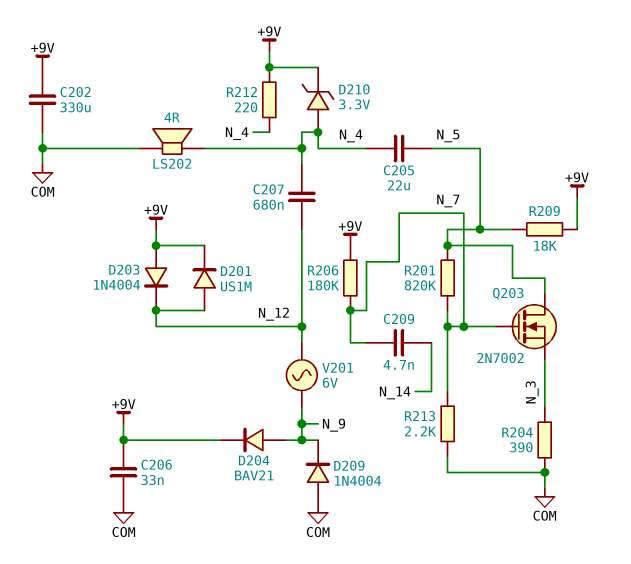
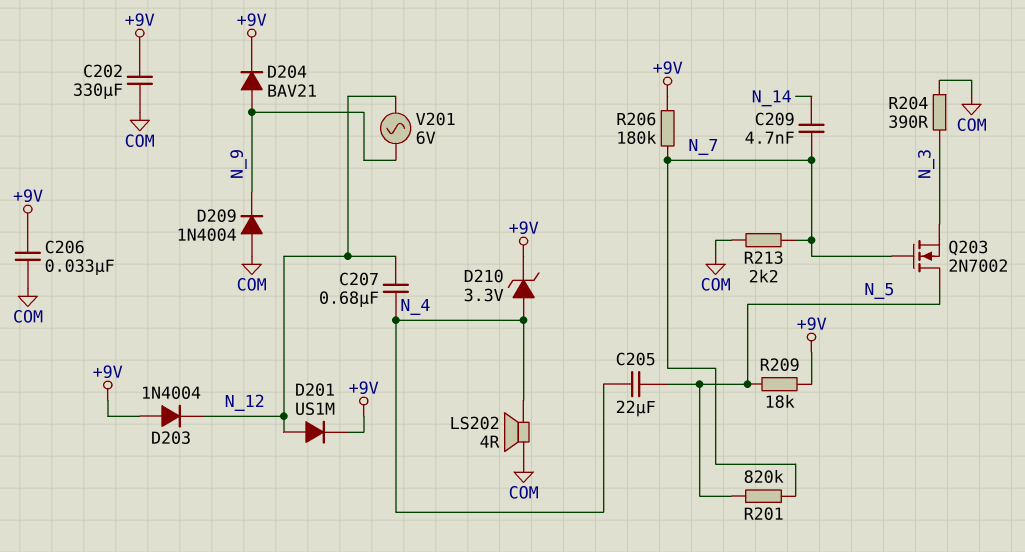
R212: 220 (+9V, N_4) -> none

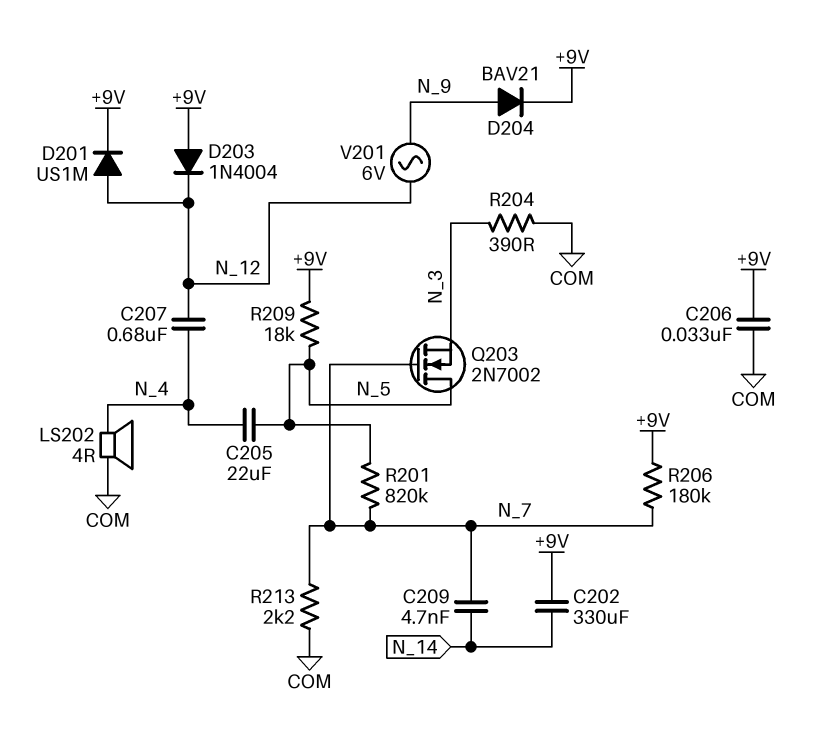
C202: 330uF (+9V, COM) -> 330uF (+9V, N_14)
D209: diode 1N4004 (A COM, K N_9) -> none
D210: zener 3.3V (A N_4, K +9V) -> none

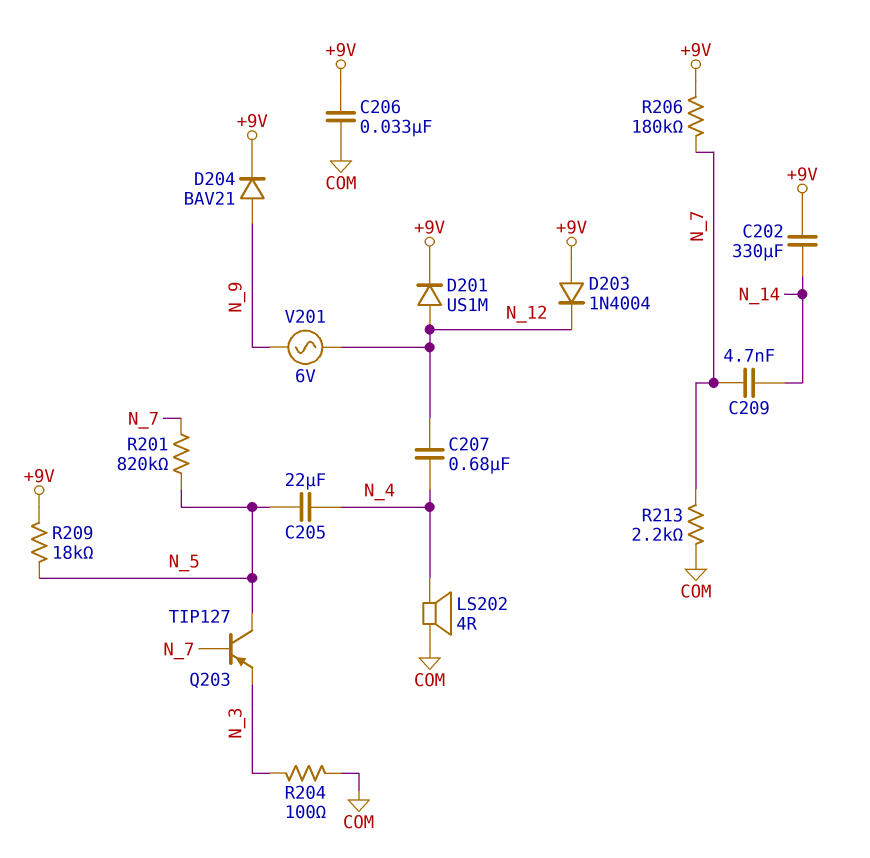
Q203: NMOS 2N7002 (G N_7, D N_5, S N_3) -> PNP TIP127 (B N_7, C N_5, E N_3)
R204: 390 (COM, N_3) -> 100 (COM, N_3)

